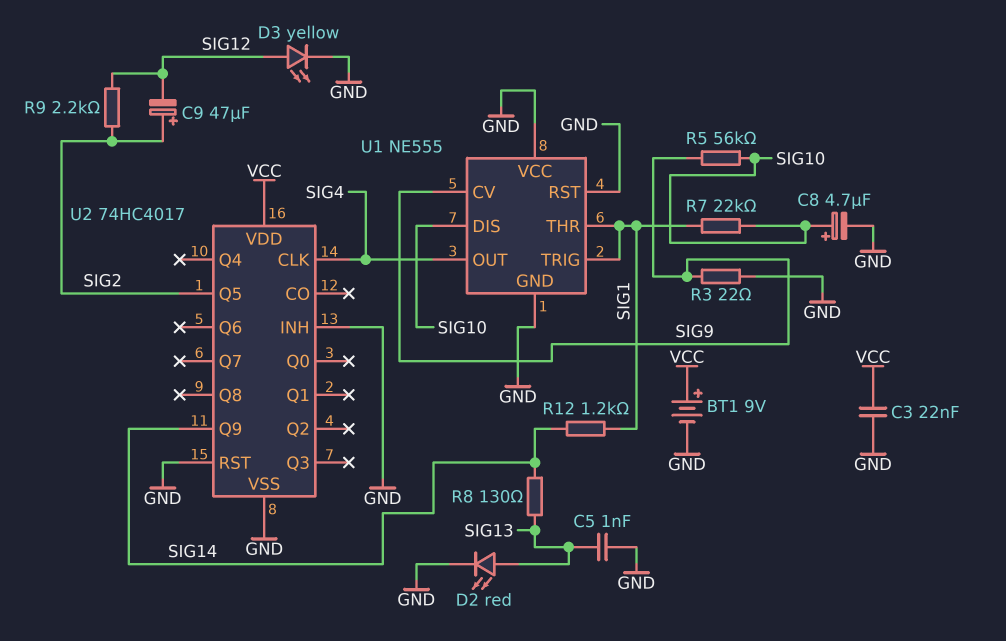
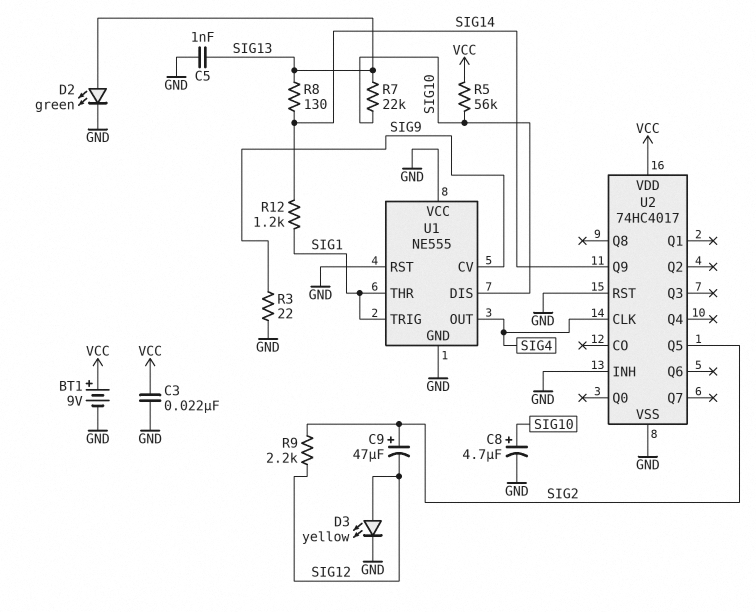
D2: LED red (A SIG13, K GND) -> LED green (A SIG13, K GND)
R5: 56k (SIG9, SIG10) -> 56k (SIG10, VCC)
R7: 22k (SIG1, SIG10) -> 22k (SIG10, SIG13)

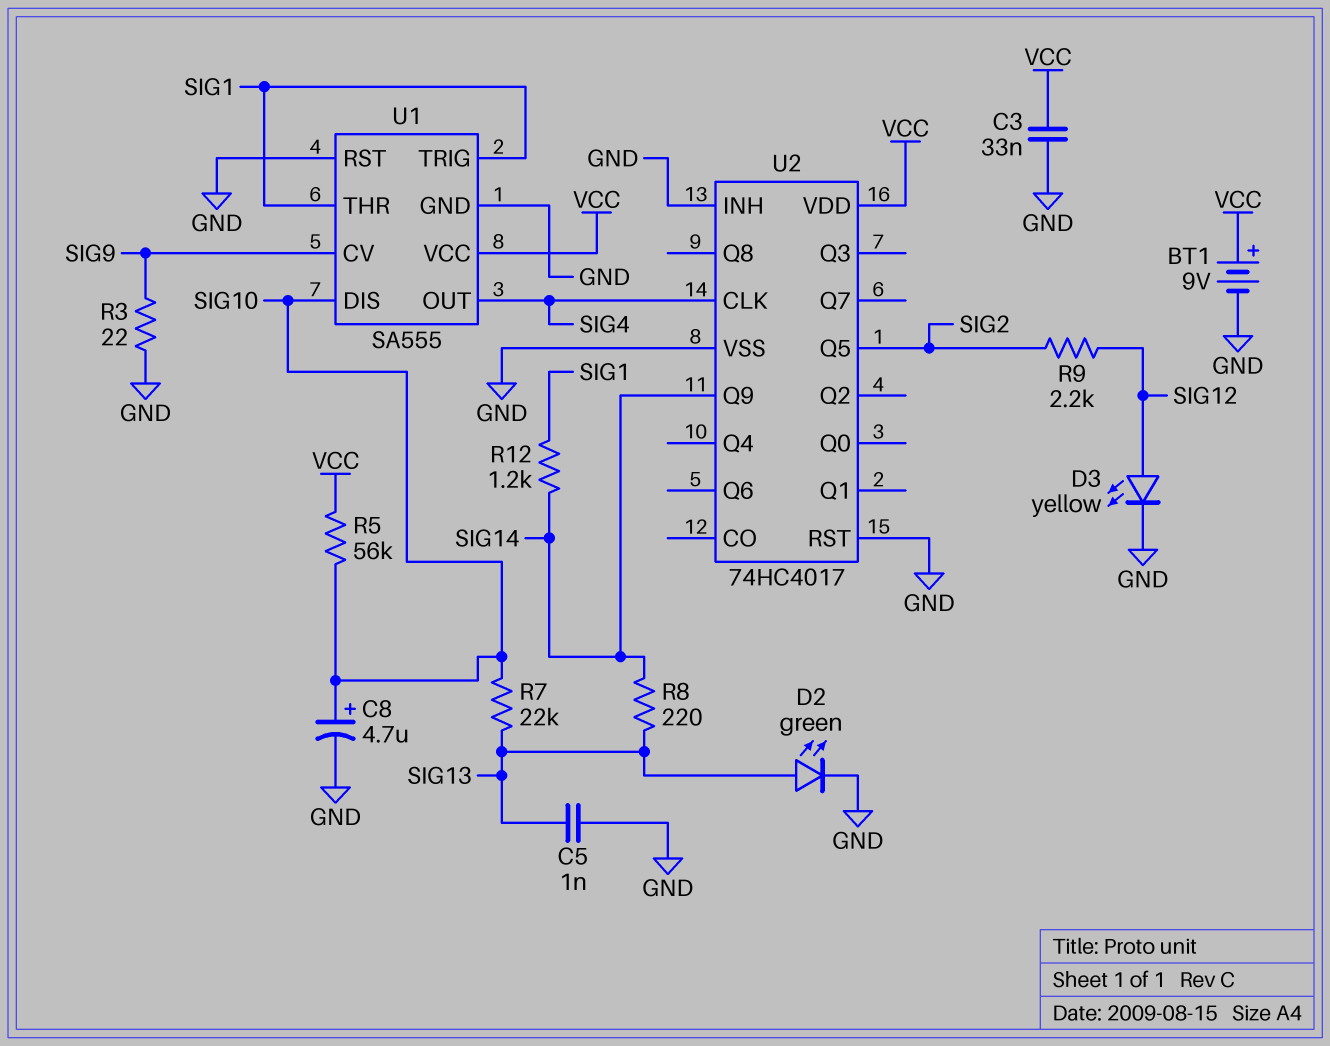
C3: 22nF (GND, VCC) -> 33nF (GND, VCC)
C9: 47uF (plus SIG2, minus SIG12) -> none
R8: 130 (SIG13, SIG14) -> 220 (SIG13, SIG14)
U1: NE555 -> SA555
U1 pin VCC: GND -> VCC

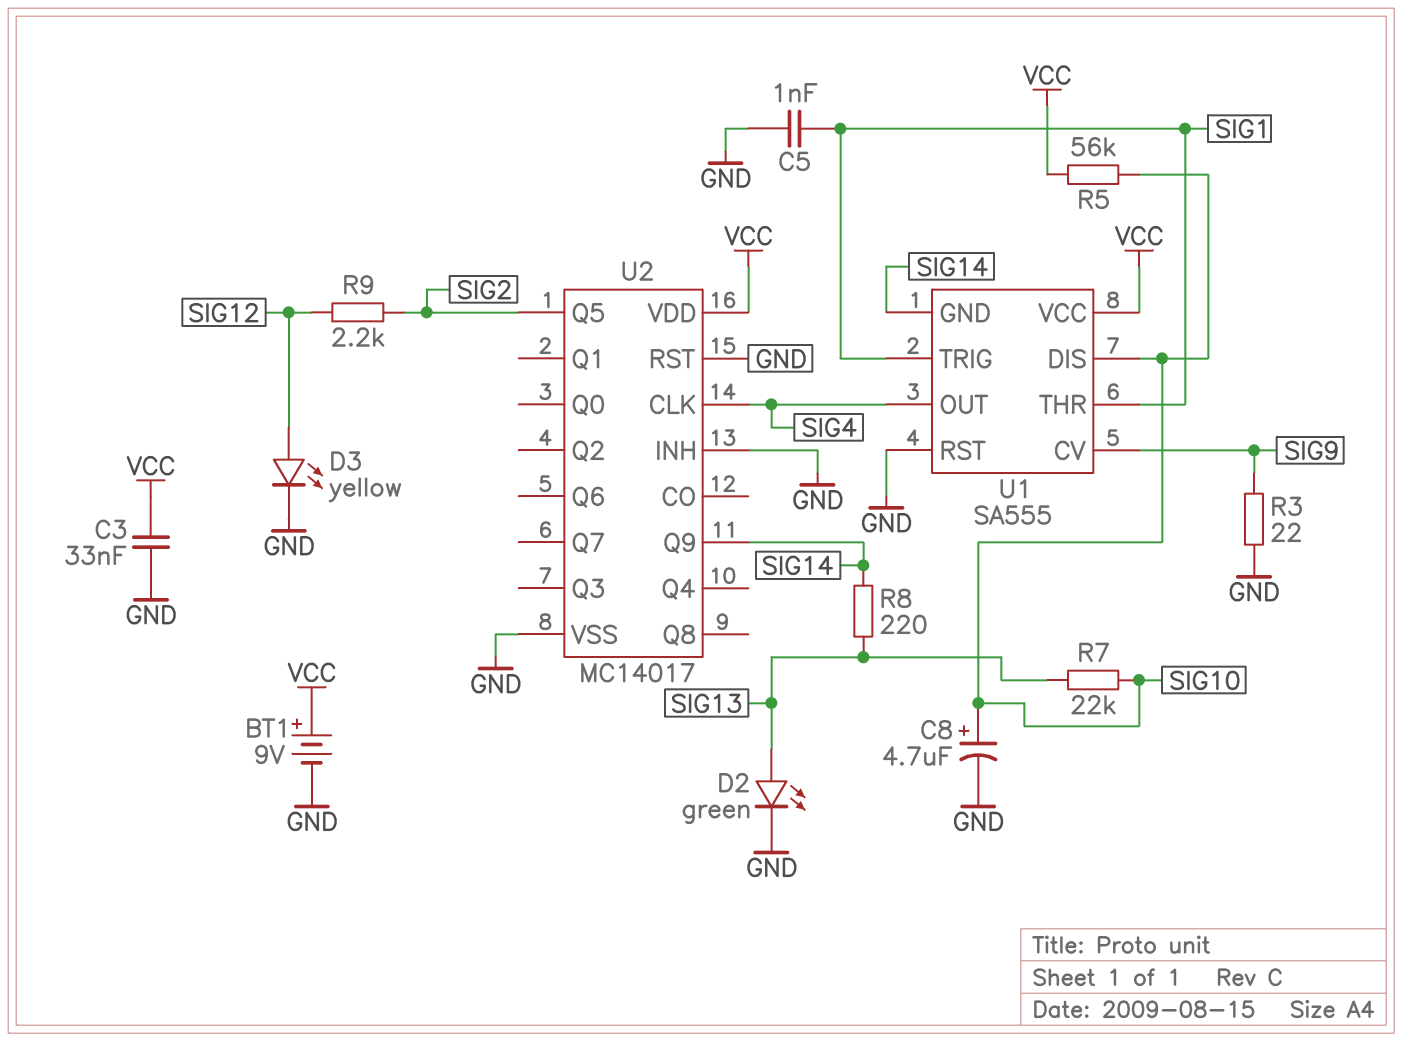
C5: 1nF (GND, SIG13) -> 1nF (GND, SIG1)
R12: 1.2k (SIG1, SIG14) -> none
U1 pin GND: GND -> SIG14
U2: 74HC4017 -> MC14017

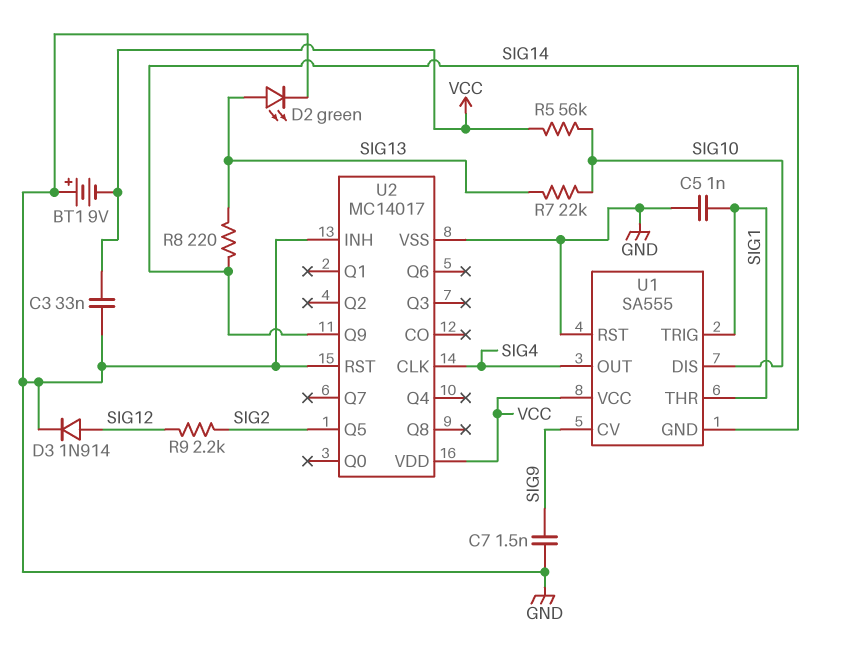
BT1: 9V (plus VCC, minus GND) -> 9V (plus GND, minus VCC)
C7: none -> 1.5nF (GND, SIG9)
C8: 4.7uF (plus SIG10, minus GND) -> none
D3: LED yellow (A SIG12, K GND) -> diode 1N914 (A SIG12, K GND)
R3: 22 (GND, SIG9) -> none

